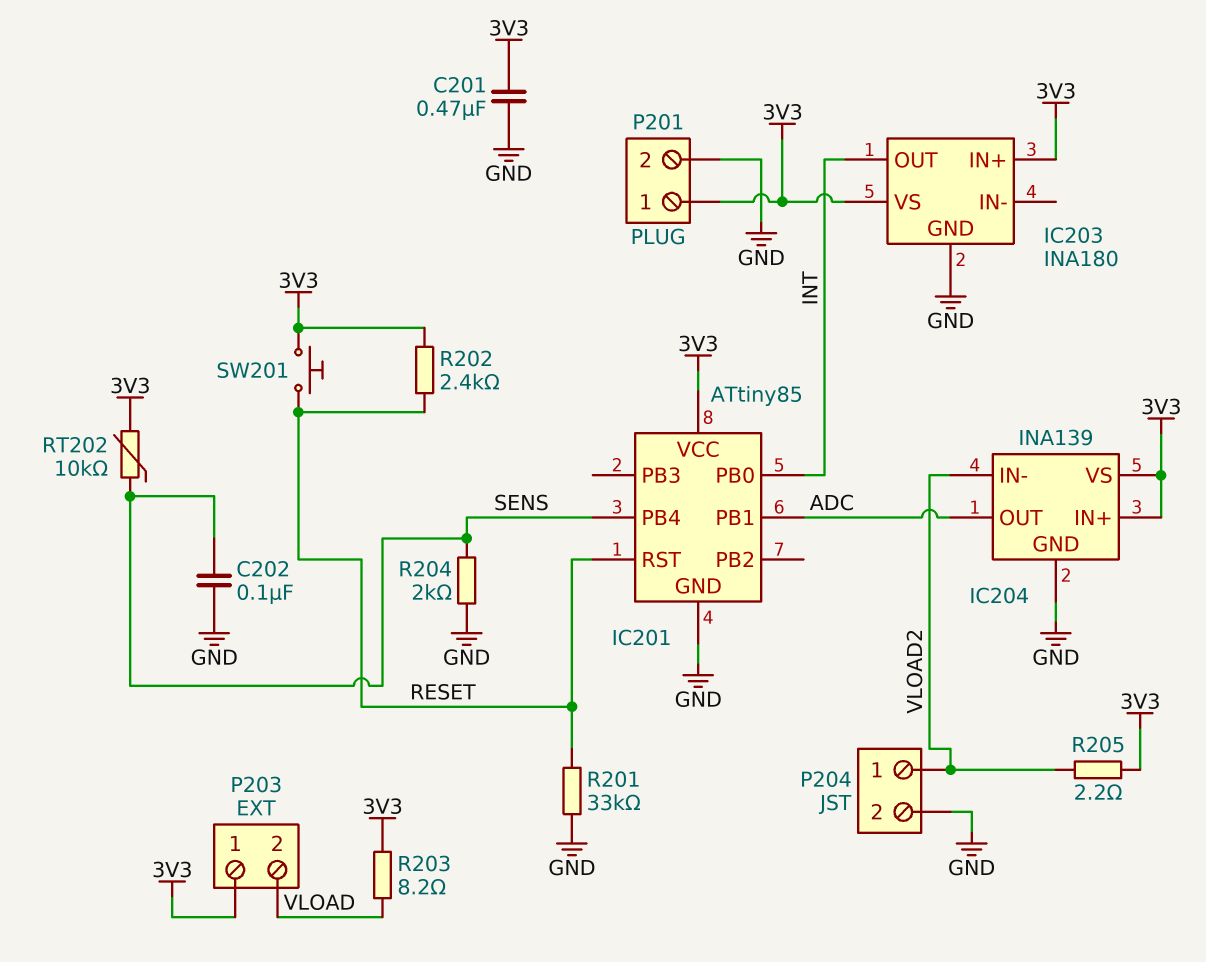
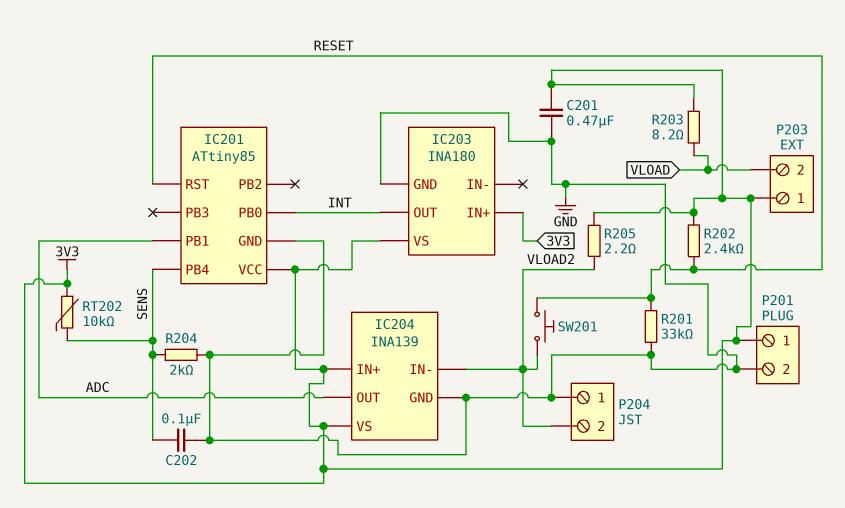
P204 pin 1: VLOAD2 -> GND
P204 pin 2: GND -> VLOAD2
SW201: button (3V3, RESET) -> button (RESET, VLOAD2)

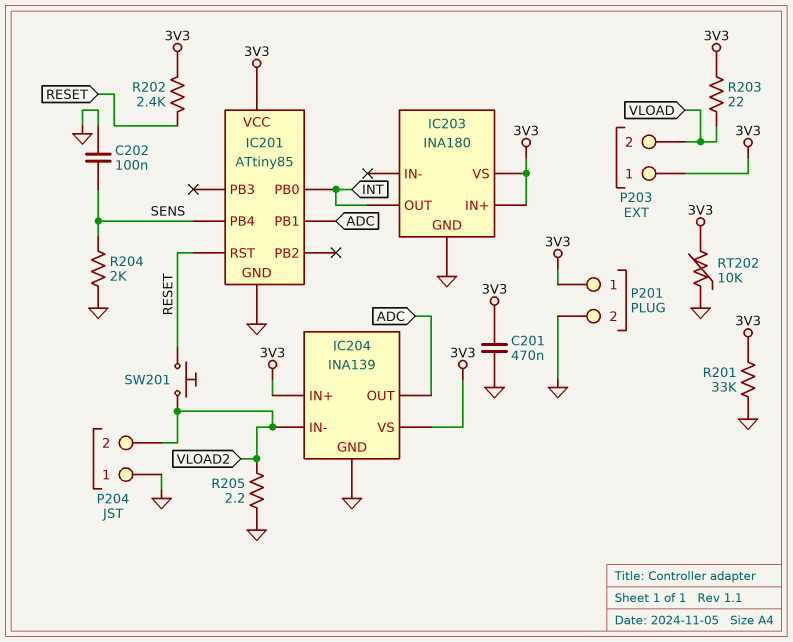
R201: 33k (GND, RESET) -> 33k (3V3, GND)
R203: 8.2 (3V3, VLOAD) -> 22 (3V3, VLOAD)
R205: 2.2 (3V3, VLOAD2) -> 2.2 (GND, VLOAD2)
RT202: 10k (3V3, SENS) -> 10k (3V3, GND)

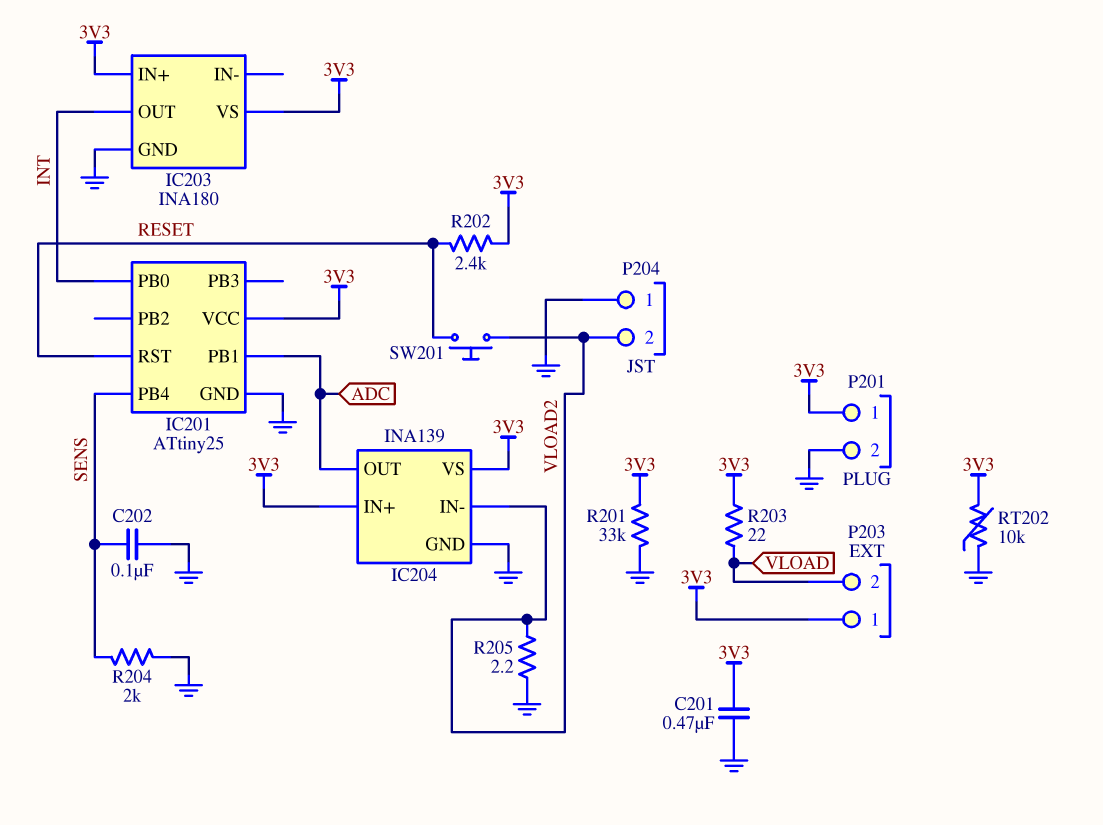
IC201: ATtiny85 -> ATtiny25

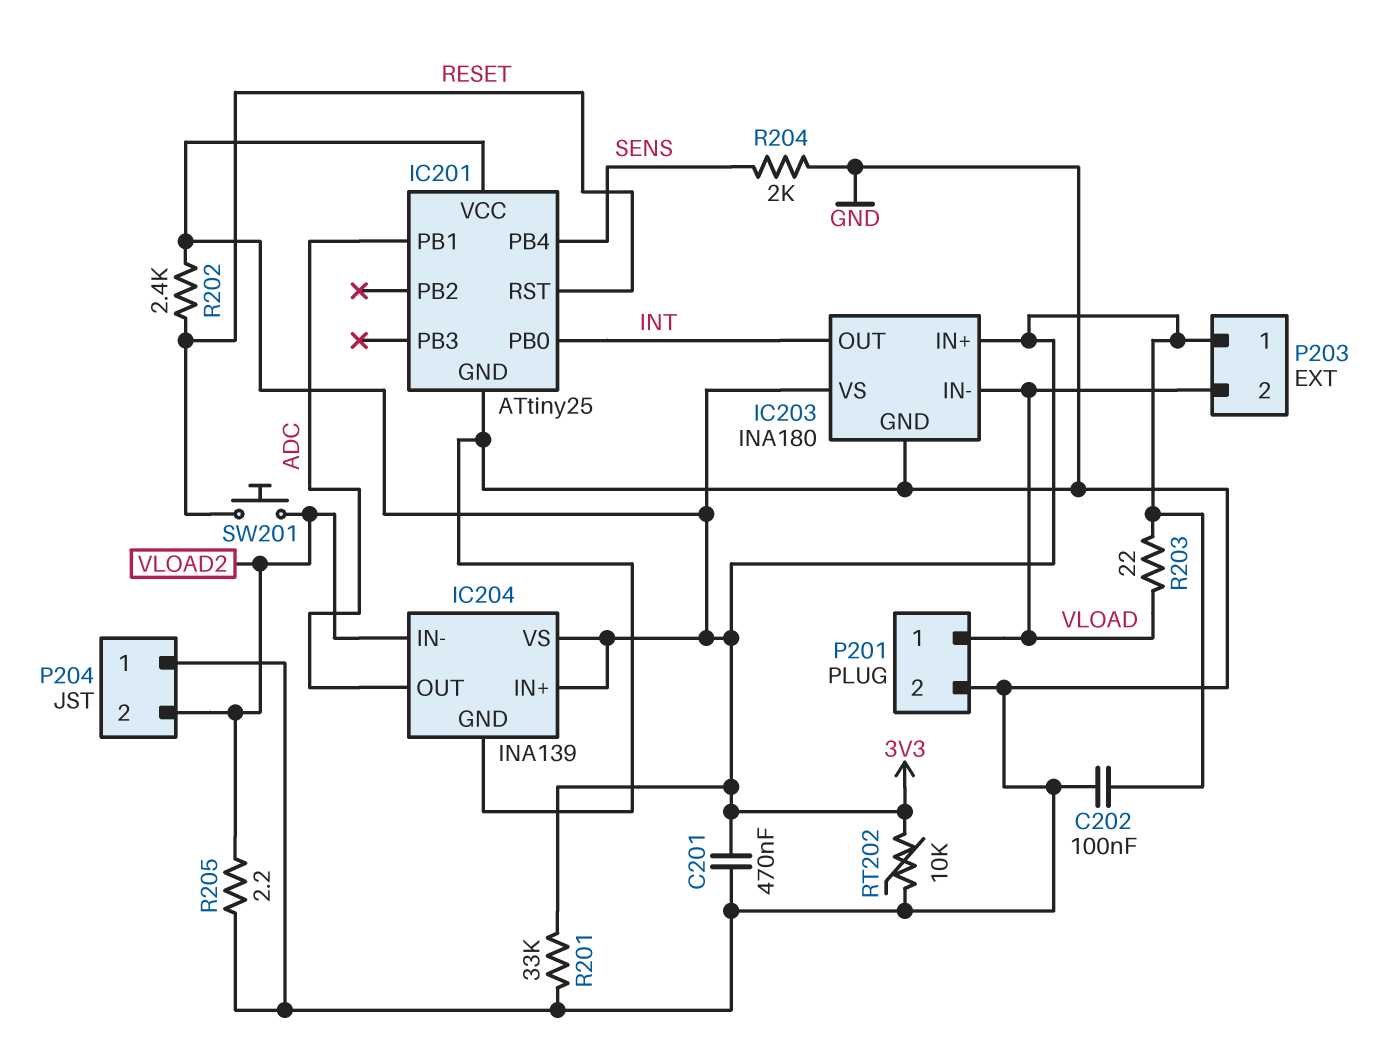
C202: 100nF (GND, SENS) -> 100nF (3V3, GND)
IC203 pin IN-: none -> VLOAD
P201 pin 1: 3V3 -> VLOAD

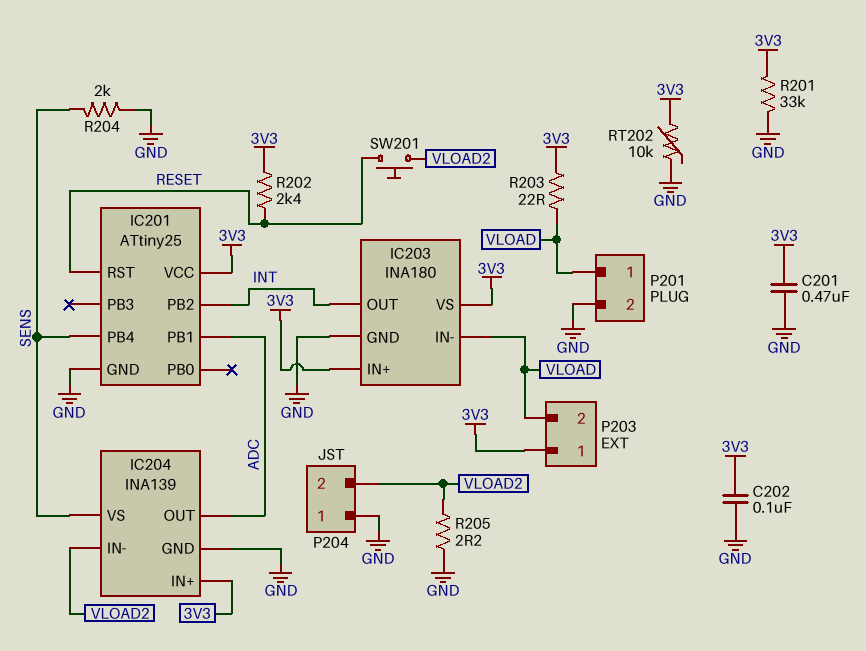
IC201 pin PB0: INT -> none
IC201 pin PB2: none -> INT
IC204 pin VS: 3V3 -> SENS

